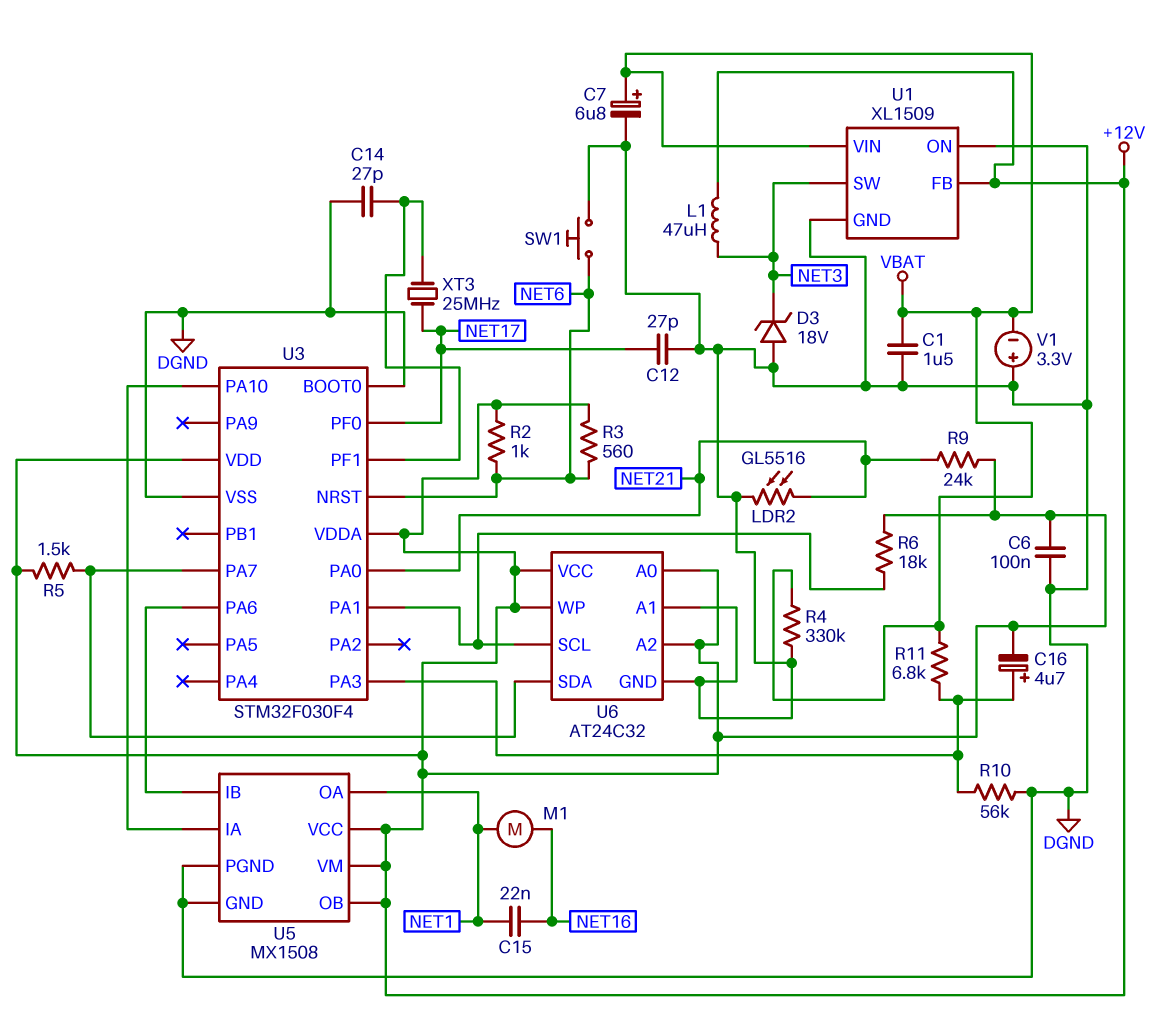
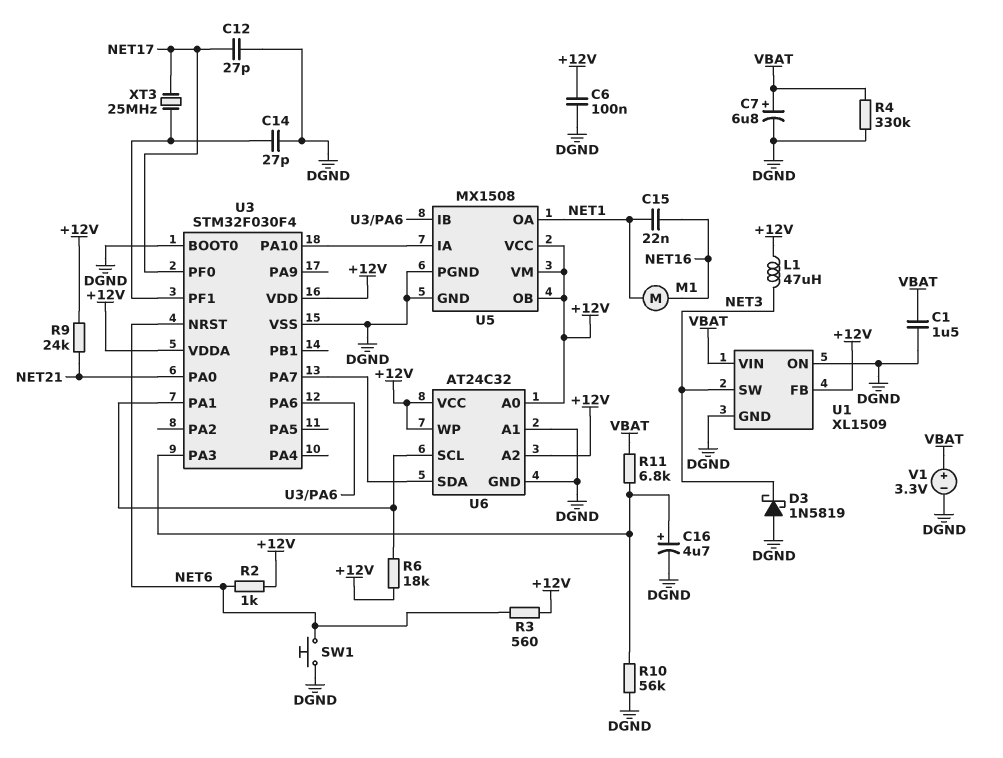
C16: 4.7uF (plus U3/PA3, minus +12V) -> 4.7uF (plus U3/PA3, minus DGND)
D3: zener 18V (A DGND, K NET3) -> schottky 1N5819 (A DGND, K NET3)
LDR2: GL5516 (DGND, NET21) -> none
R5: 1.5k (+12V, U3/PA7) -> none
V1: 3.3V (plus DGND, minus VBAT) -> 3.3V (plus VBAT, minus DGND)

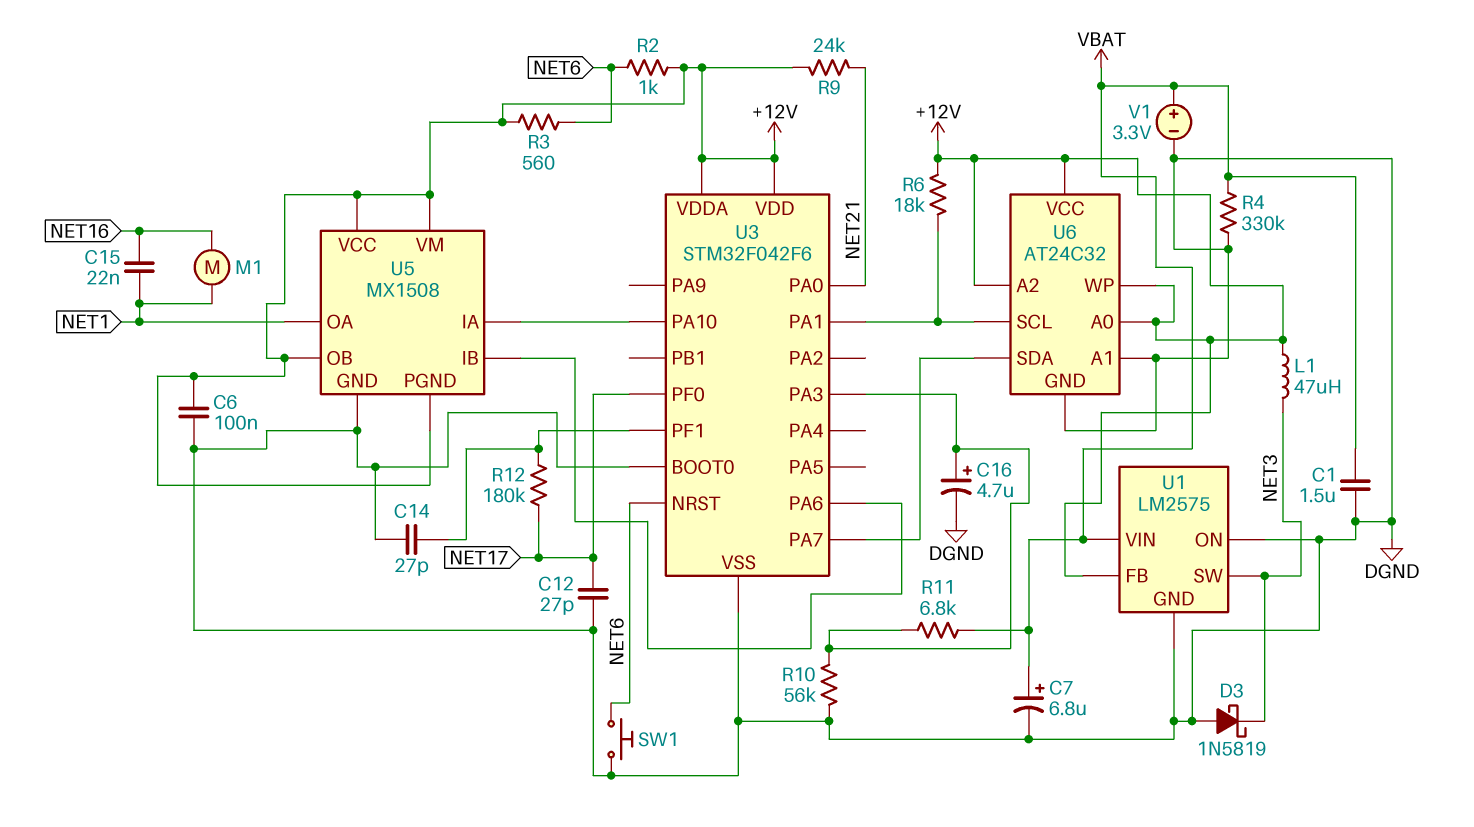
R12: none -> 180k (NET17, U3/PF1)
U1: XL1509 -> LM2575
U3: STM32F030F4 -> STM32F042F6
U5 pin PGND: DGND -> +12V
XT3: 25MHz (NET17, U3/PF1) -> none

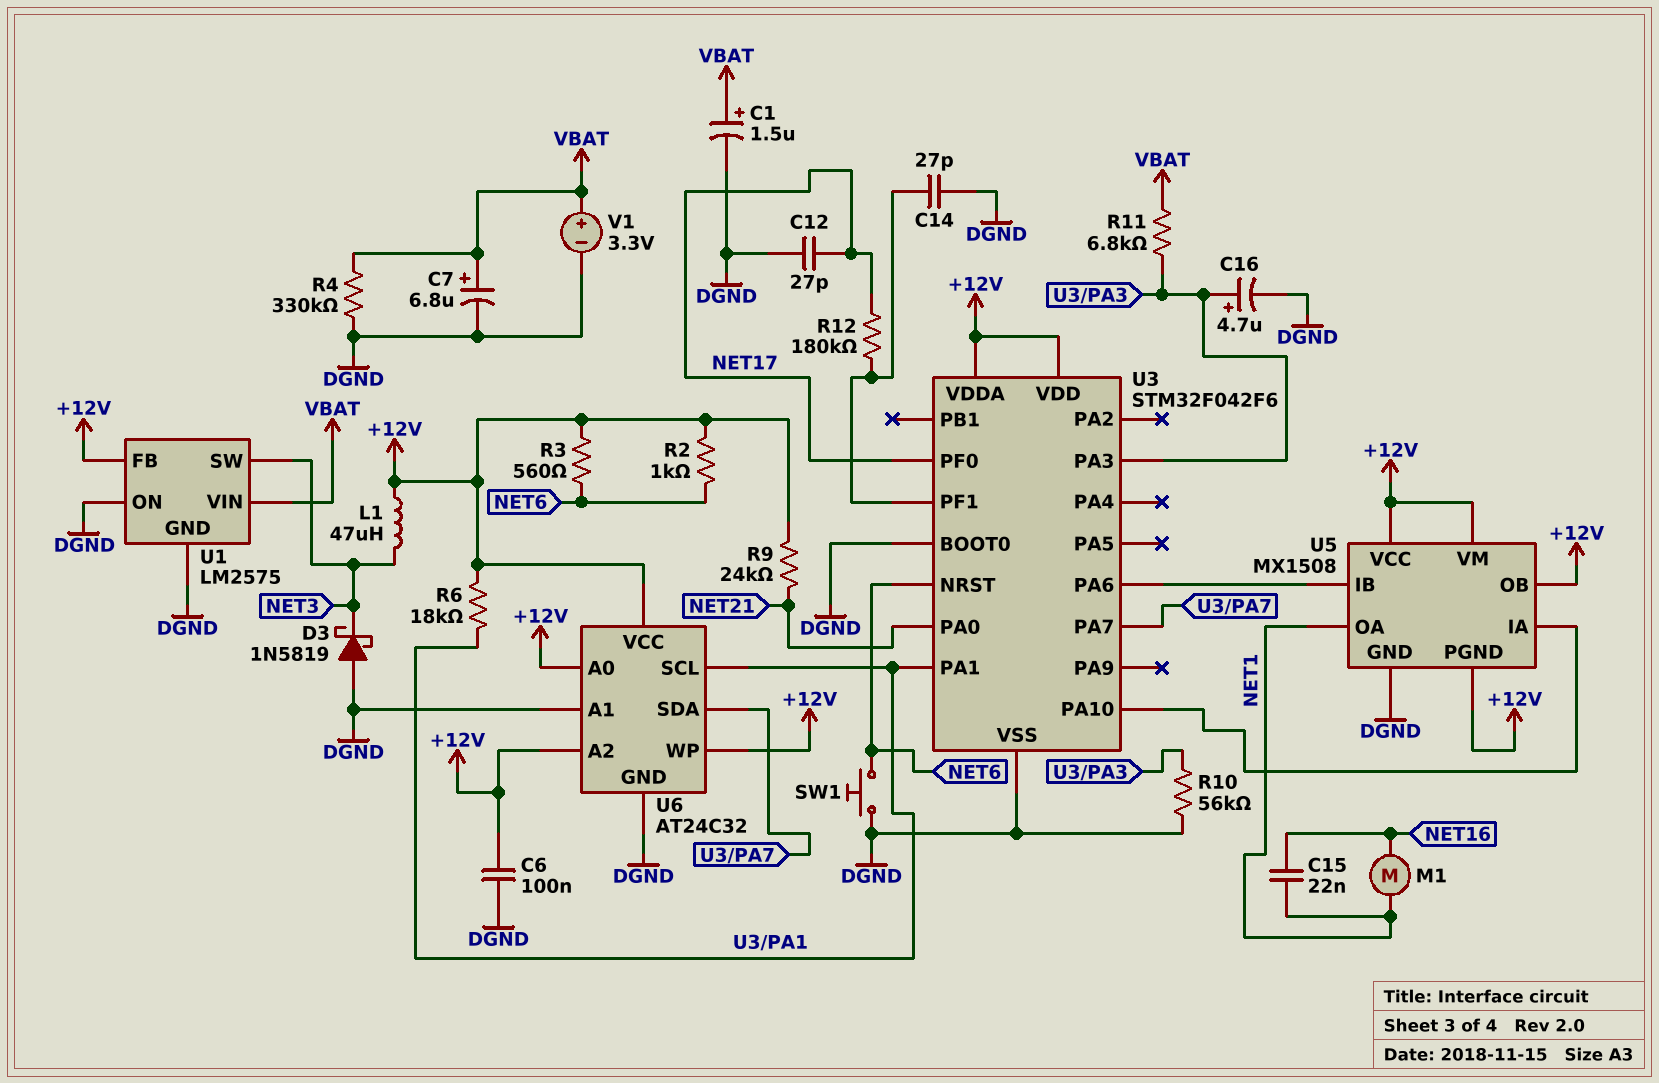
C1: 1.5uF (DGND, VBAT) -> 1.5uF (plus VBAT, minus DGND)

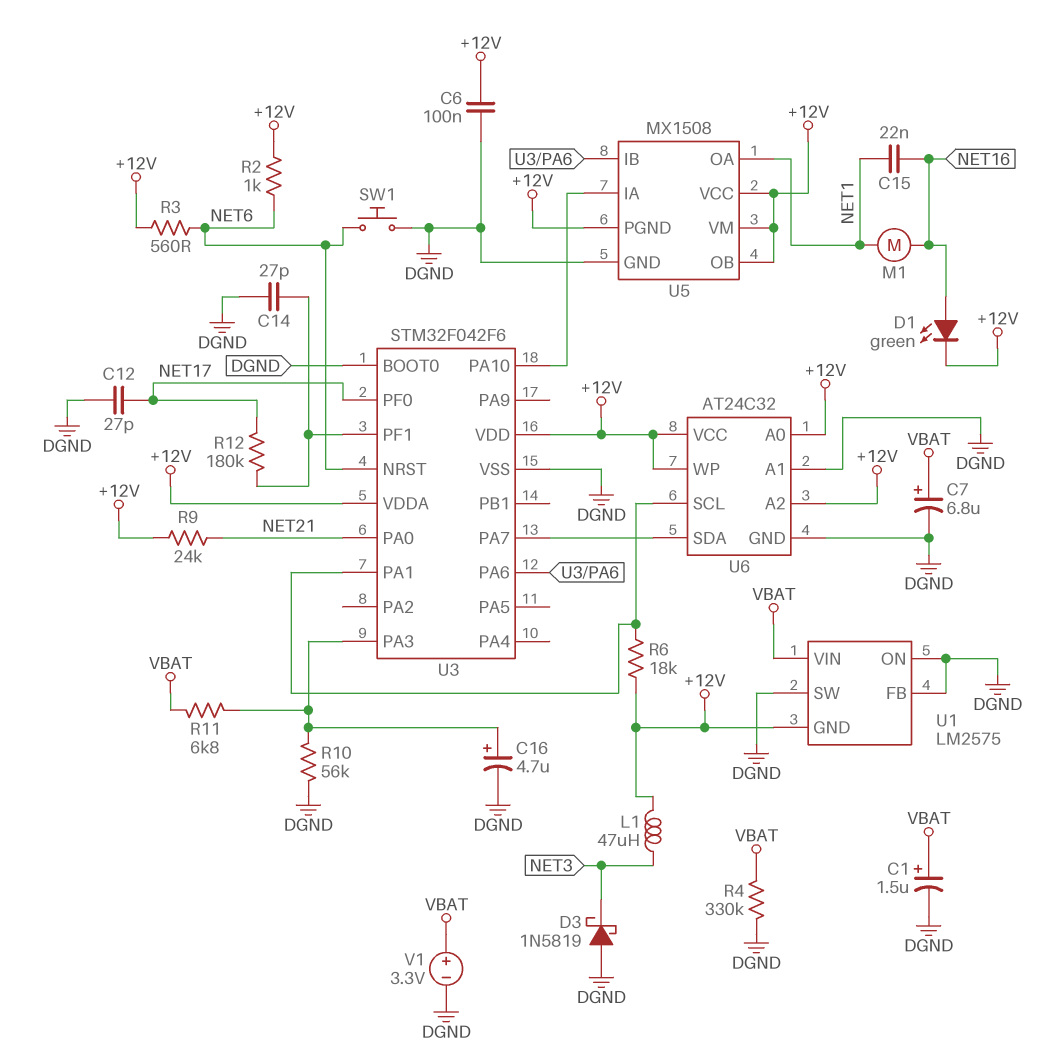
D1: none -> LED green (A NET16, K +12V)
U1 pin FB: +12V -> DGND
U1 pin GND: DGND -> +12V
U1 pin SW: NET3 -> DGND

